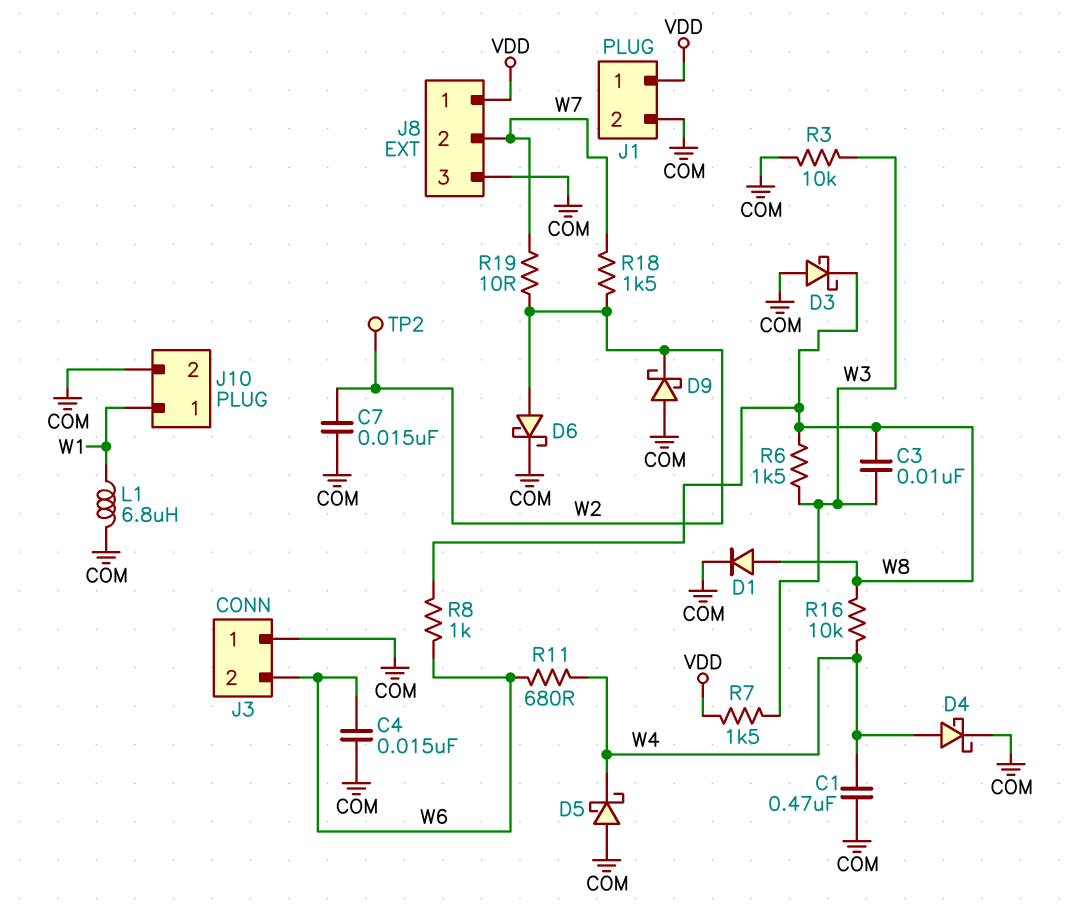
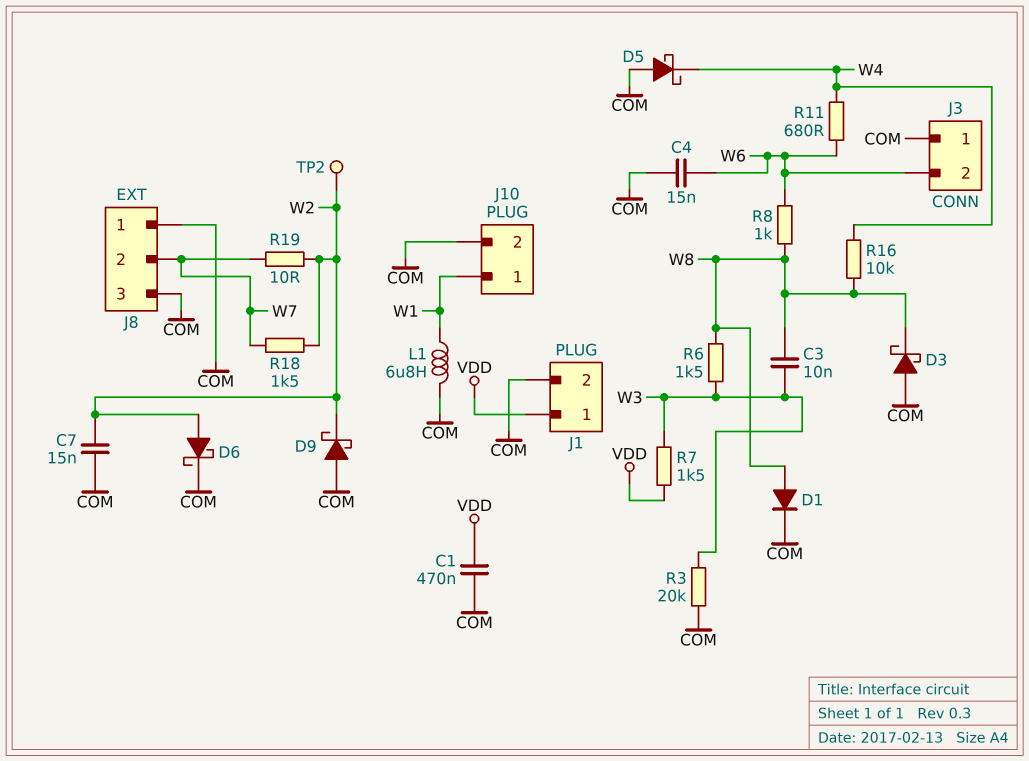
C1: 470nF (COM, W4) -> 470nF (COM, VDD)
D4: schottky (A W4, K COM) -> none
J8 pin 1: VDD -> COM
R3: 10k (COM, W3) -> 20k (COM, W3)

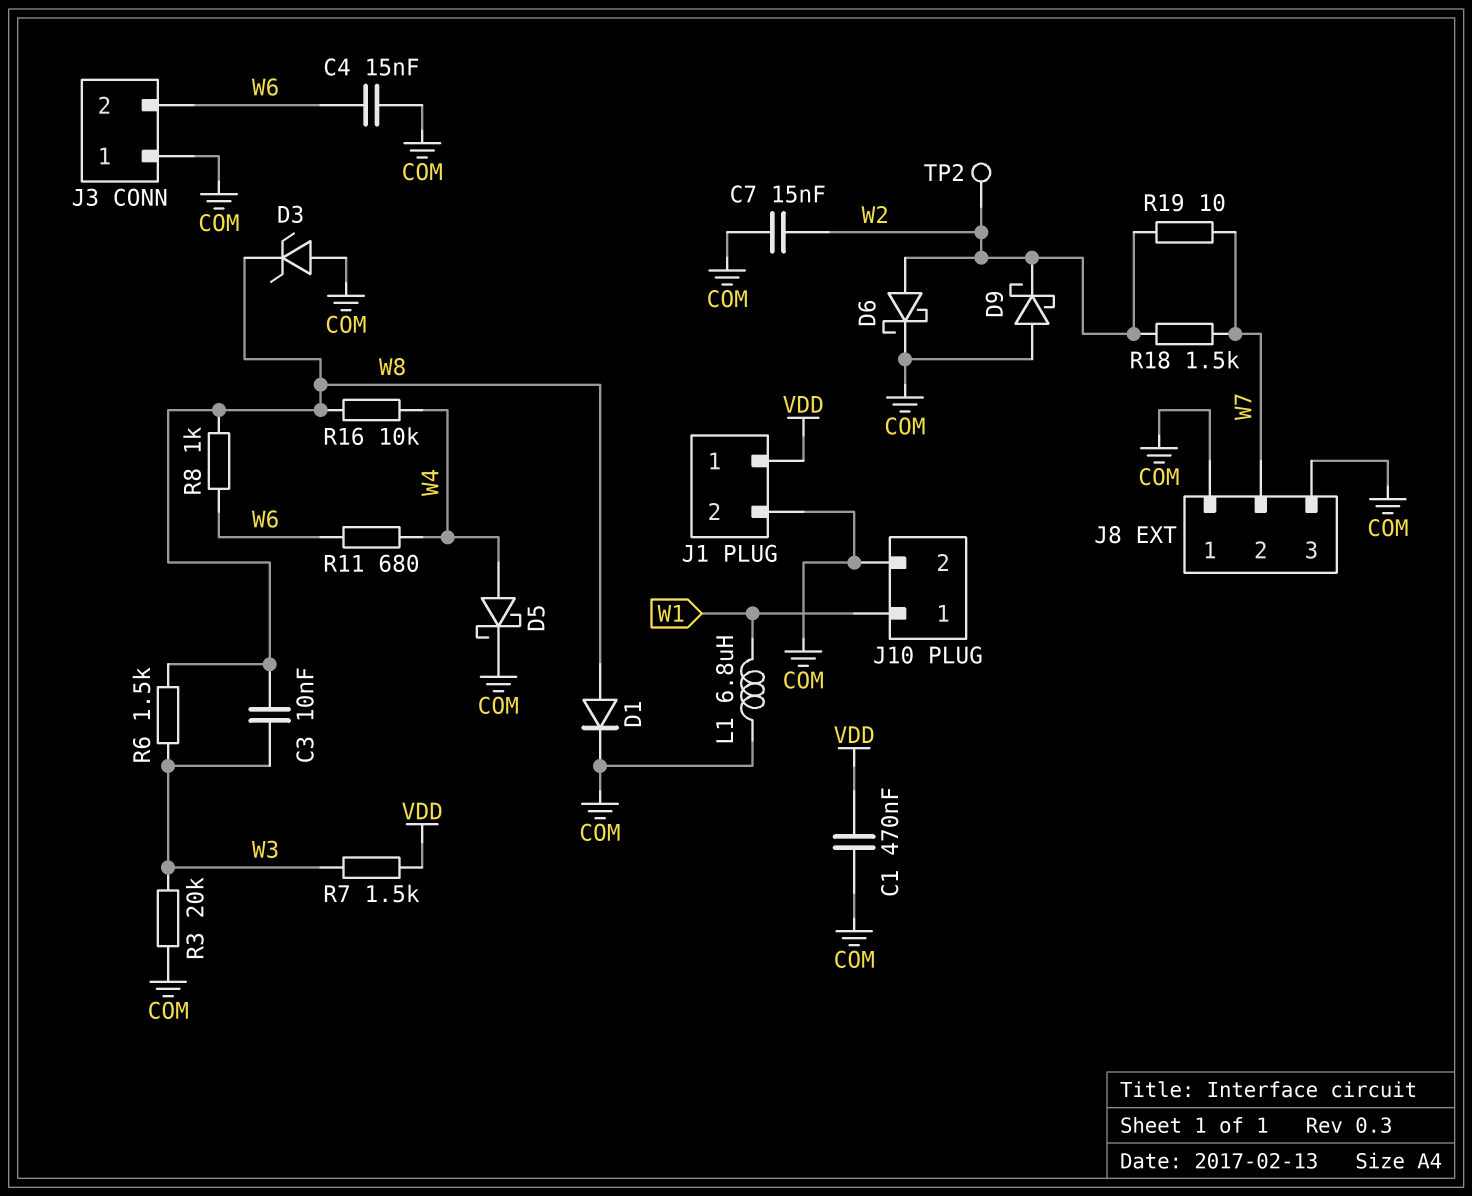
D3: schottky (A COM, K W8) -> zener (A COM, K W8)
D5: schottky (A COM, K W4) -> schottky (A W4, K COM)

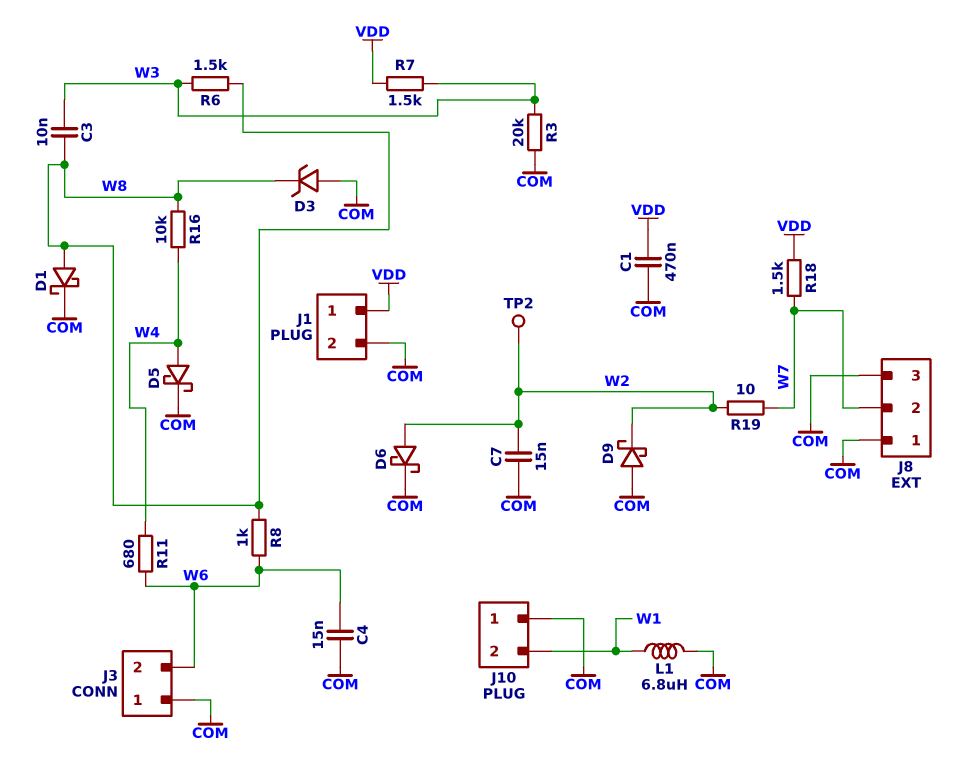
D1: diode (A W8, K COM) -> schottky (A W8, K COM)
J10 pin 1: W1 -> COM
J10 pin 2: COM -> W1
R18: 1.5k (W2, W7) -> 1.5k (VDD, W7)

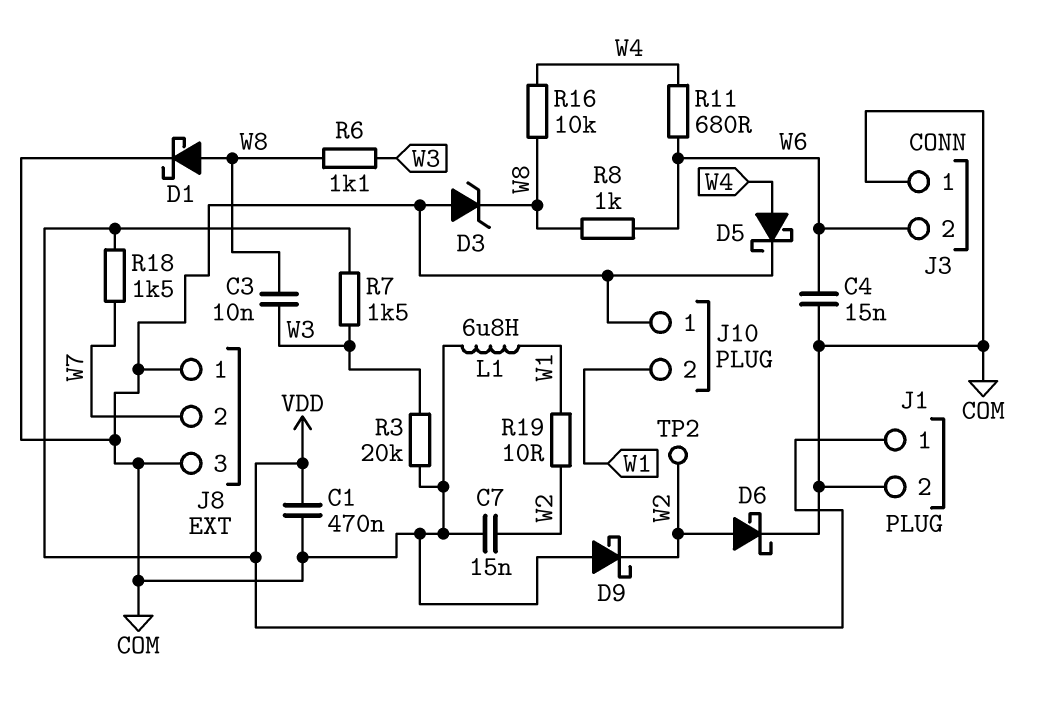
R6: 1.5k (W3, W8) -> 1.1k (W3, W8)
R19: 10 (W2, W7) -> 10 (W1, W2)

